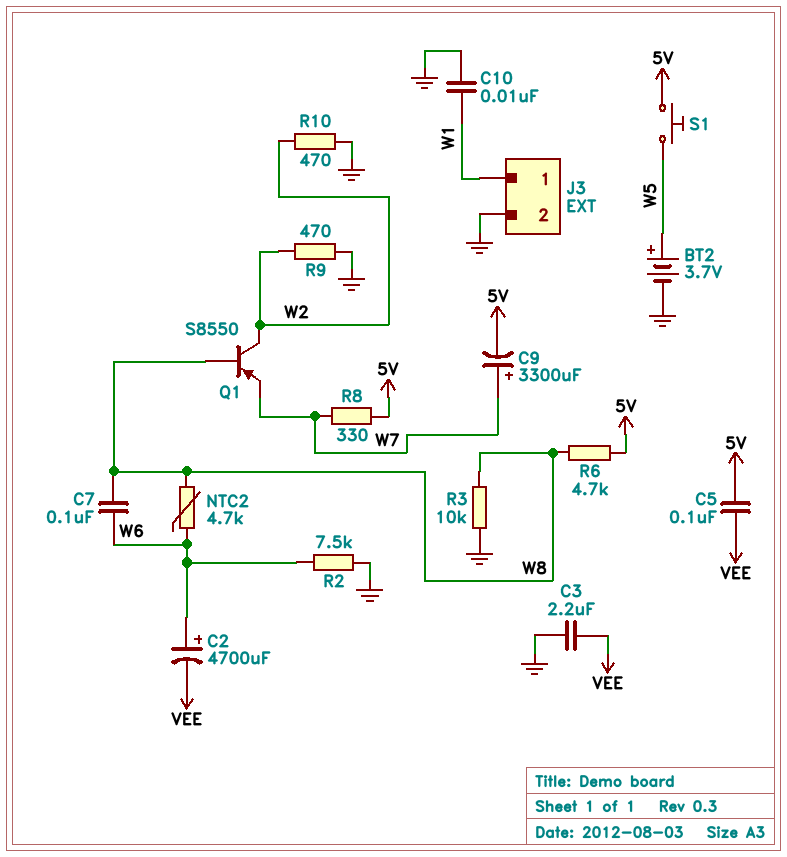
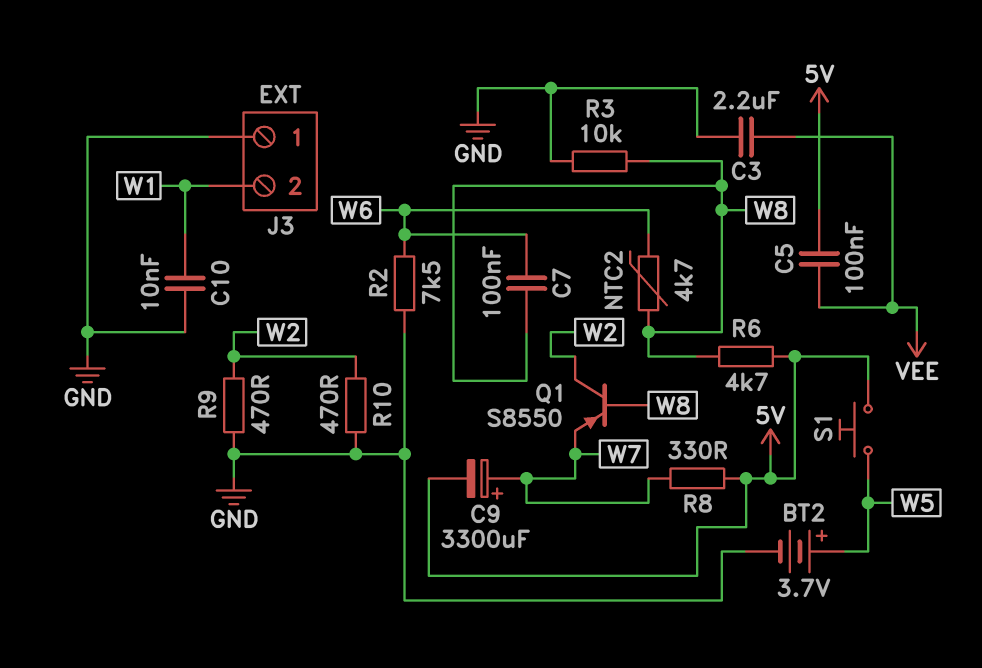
C2: 4700uF (plus W6, minus VEE) -> none
J3 pin 1: W1 -> GND
J3 pin 2: GND -> W1

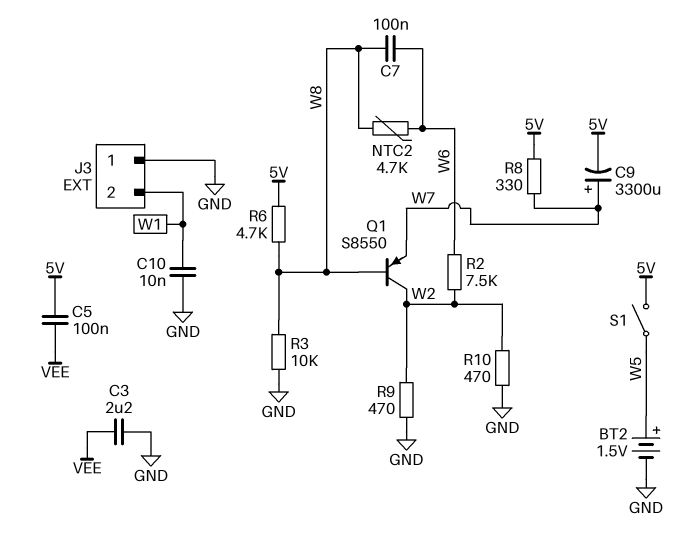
BT2: 3.7V (plus W5, minus GND) -> 1.5V (plus W5, minus GND)
R2: 7.5k (GND, W6) -> 7.5k (W2, W6)
S1: button (5V, W5) -> switch (5V, W5)

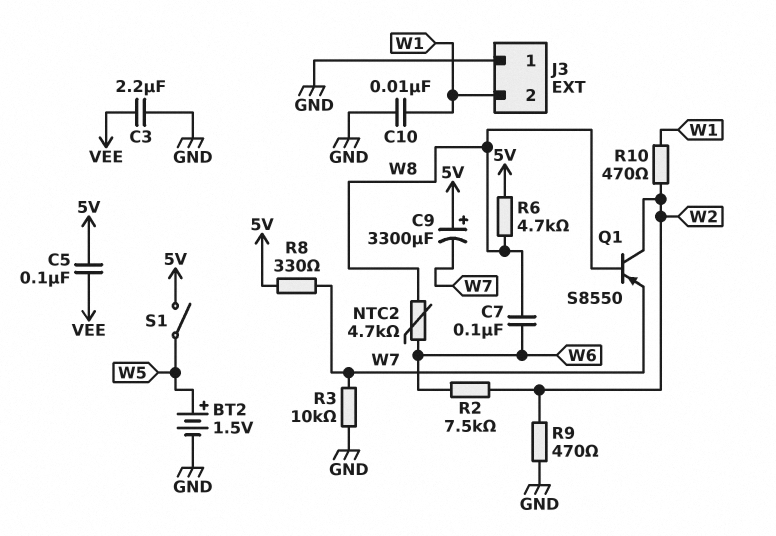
C9: 3300uF (plus W7, minus 5V) -> 3300uF (plus 5V, minus W7)
R3: 10k (GND, W8) -> 10k (GND, W7)
R10: 470 (GND, W2) -> 470 (W1, W2)

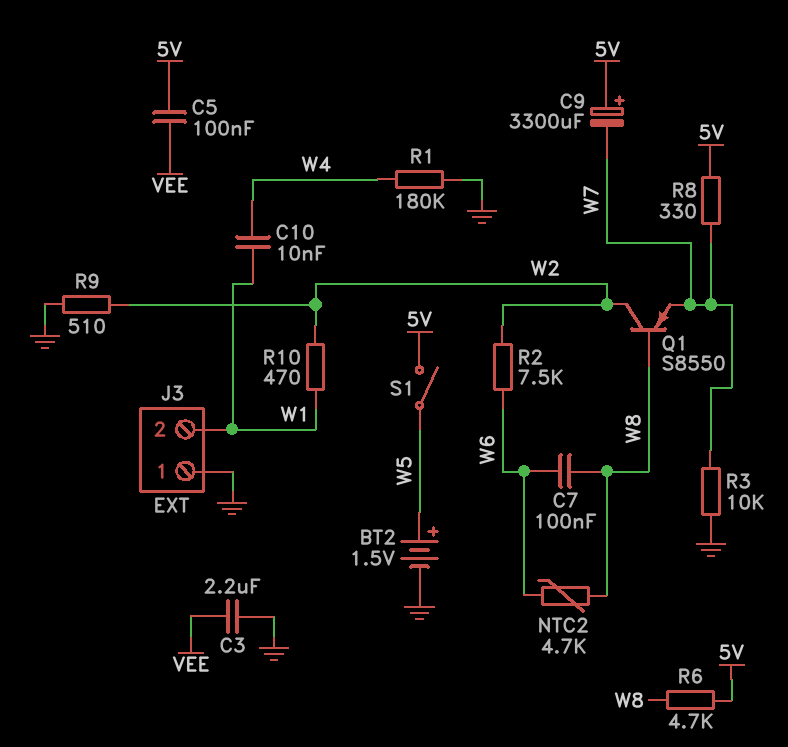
C10: 10nF (GND, W1) -> 10nF (W1, W4)
R1: none -> 180k (GND, W4)
R9: 470 (GND, W2) -> 510 (GND, W2)

